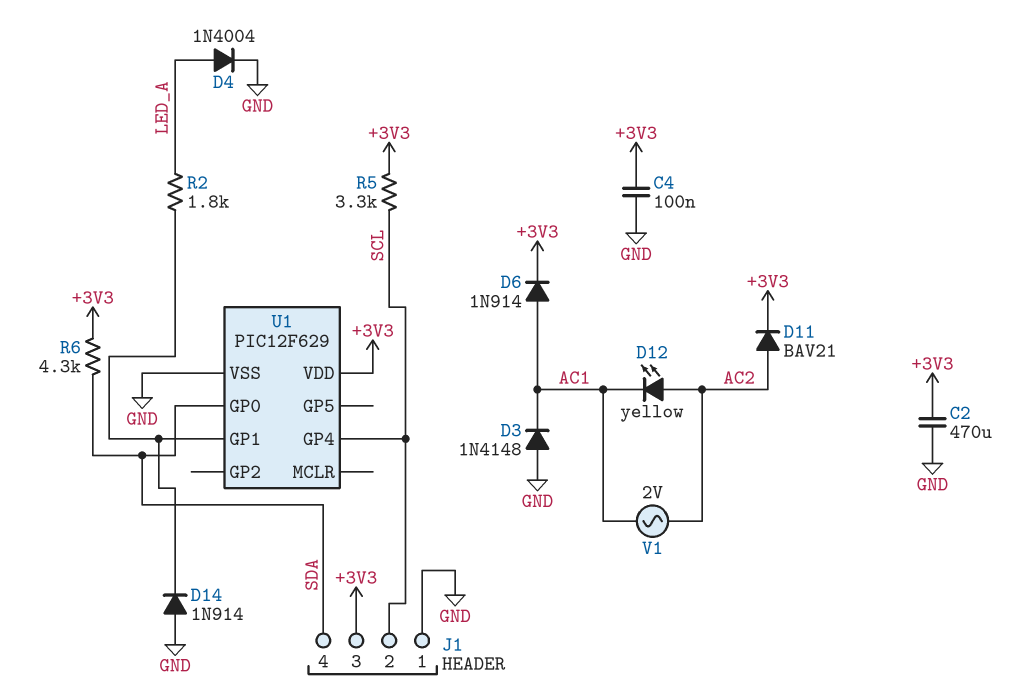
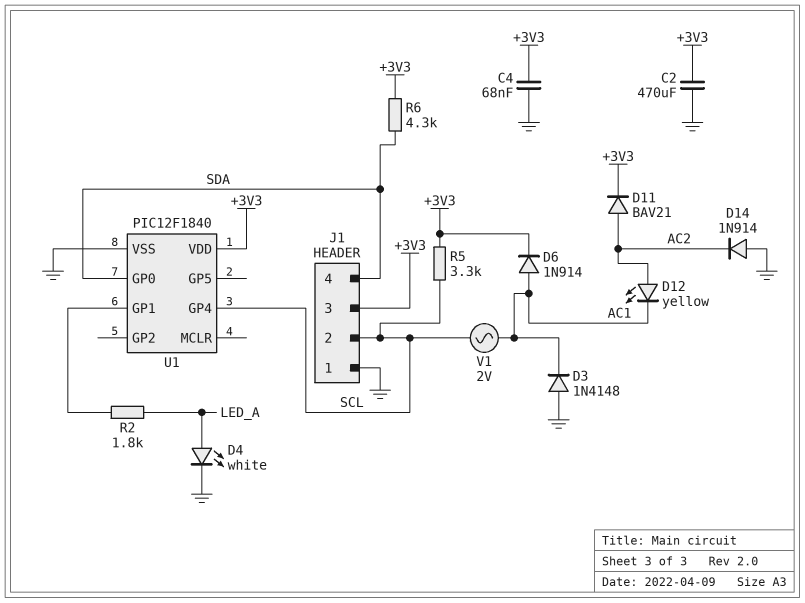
C4: 100nF (+3V3, GND) -> 68nF (+3V3, GND)
D4: diode 1N4004 (A LED_A, K GND) -> LED white (A LED_A, K GND)
D14: diode 1N914 (A GND, K U1/GP1) -> diode 1N914 (A GND, K AC2)
U1: PIC12F629 -> PIC12F1840
V1: AC 2V (AC1, AC2) -> AC 2V (AC1, SCL)

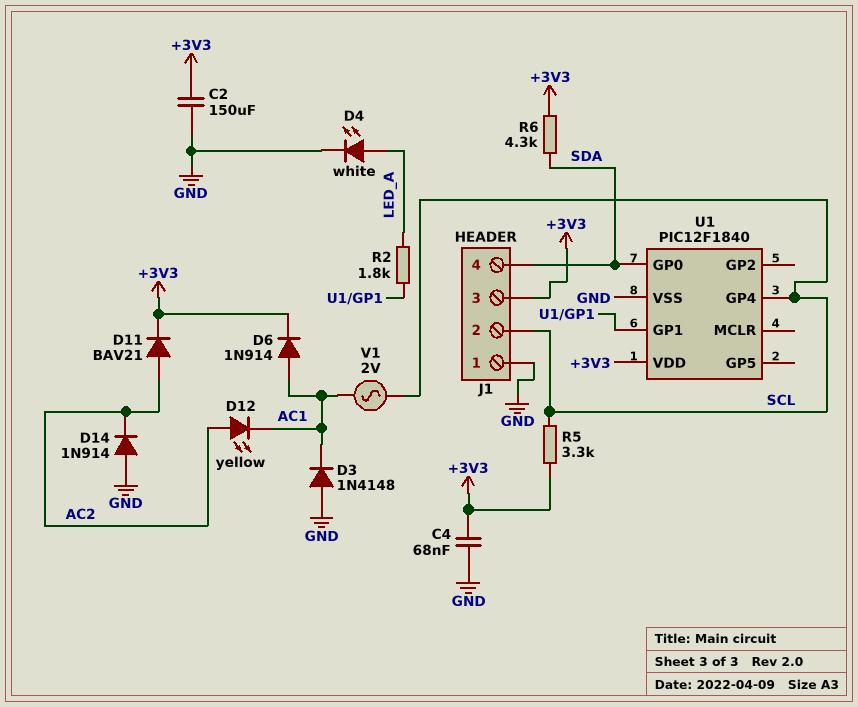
C2: 470uF (+3V3, GND) -> 150uF (+3V3, GND)

